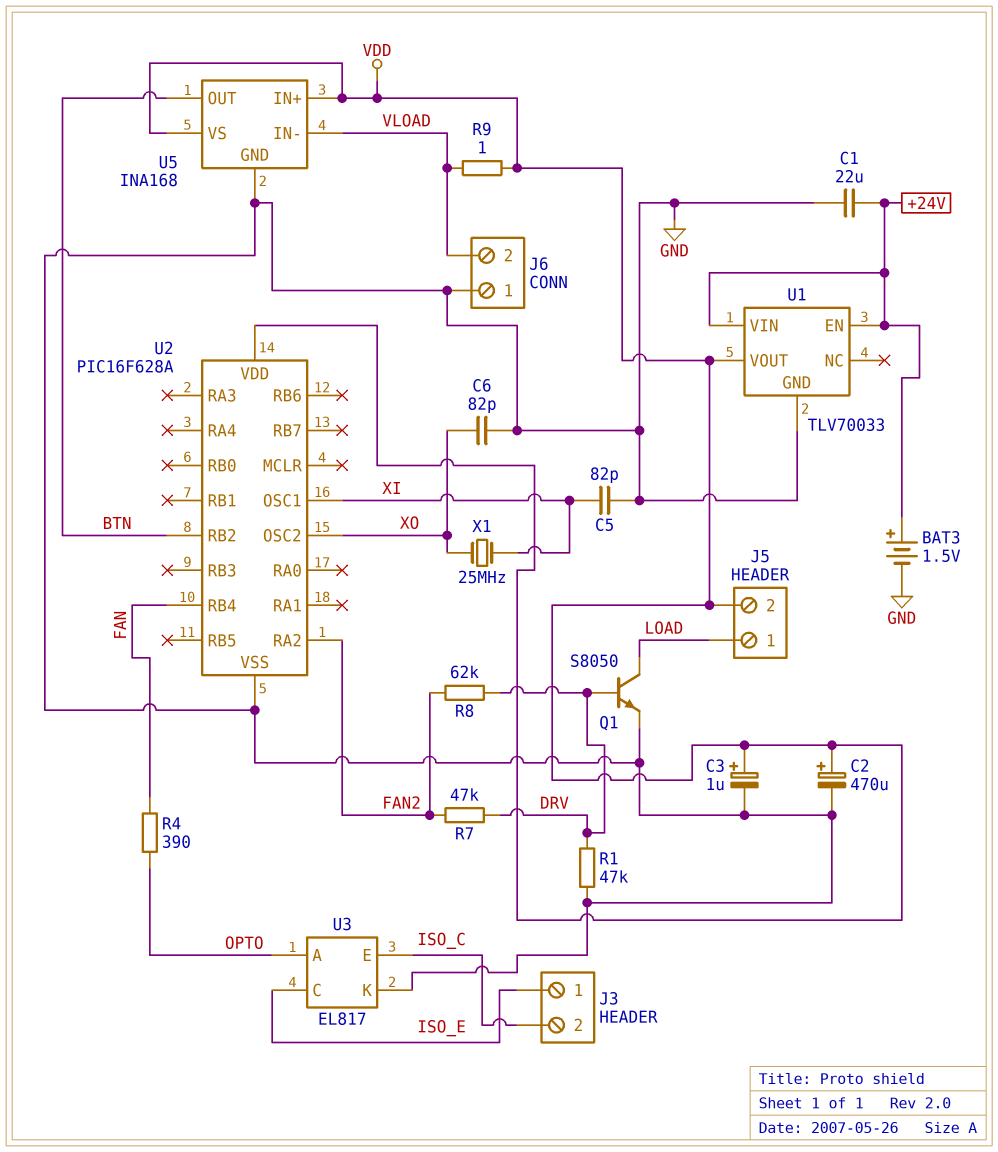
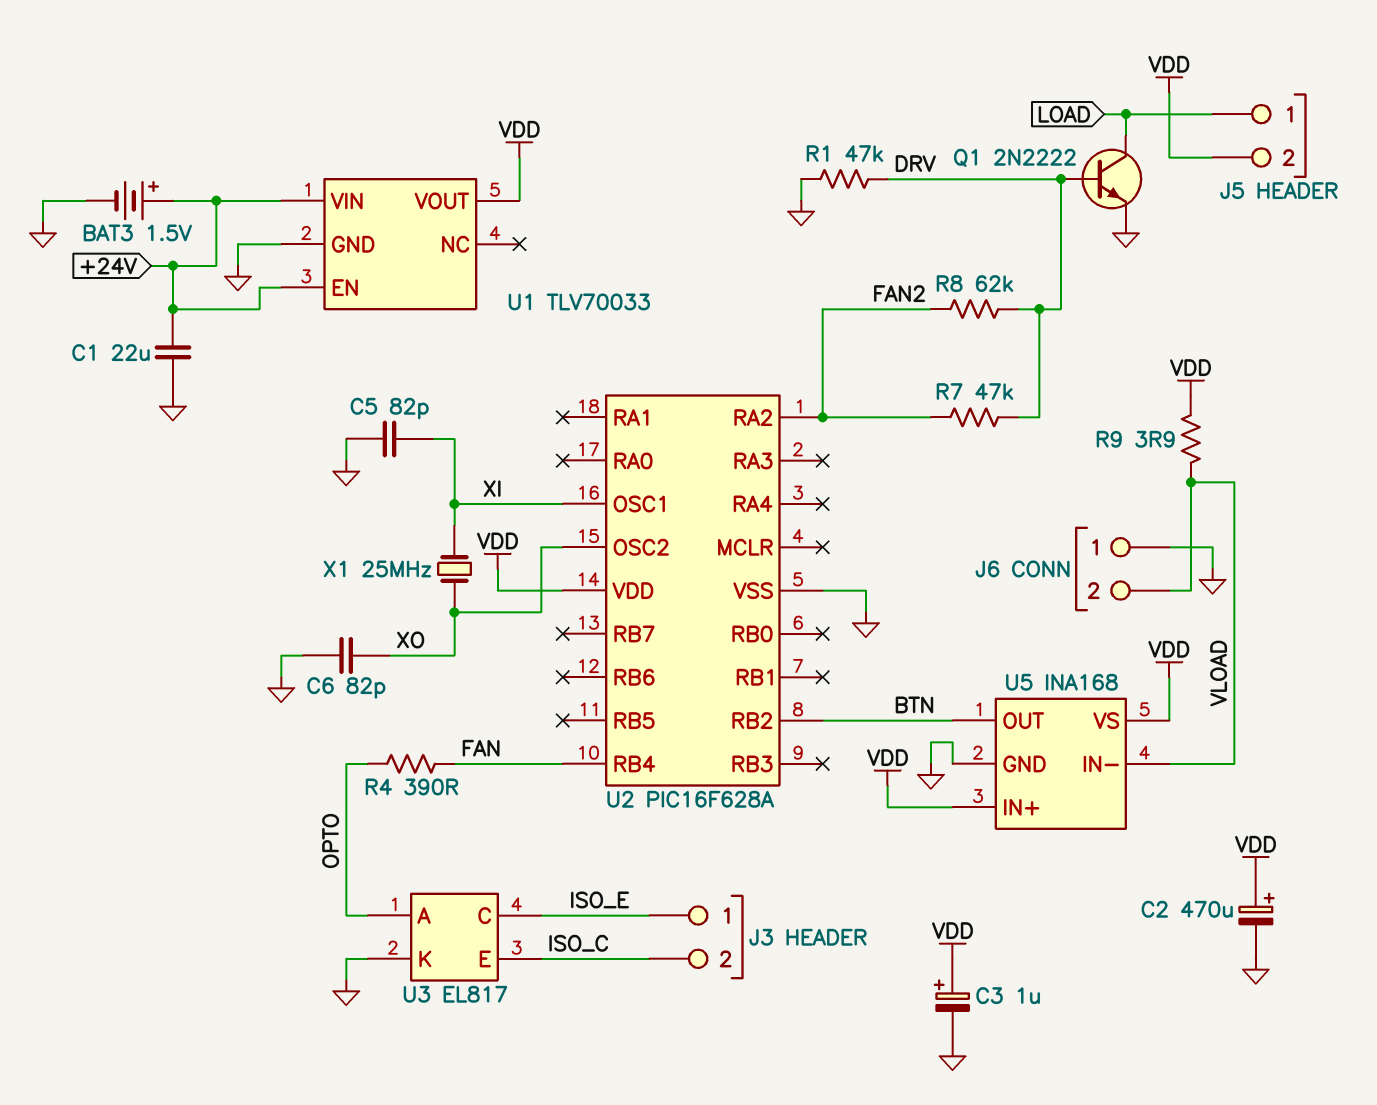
Q1: NPN S8050 (B DRV, C LOAD, E GND) -> NPN 2N2222 (B DRV, C LOAD, E GND)
R9: 1 (VDD, VLOAD) -> 3.9 (VDD, VLOAD)

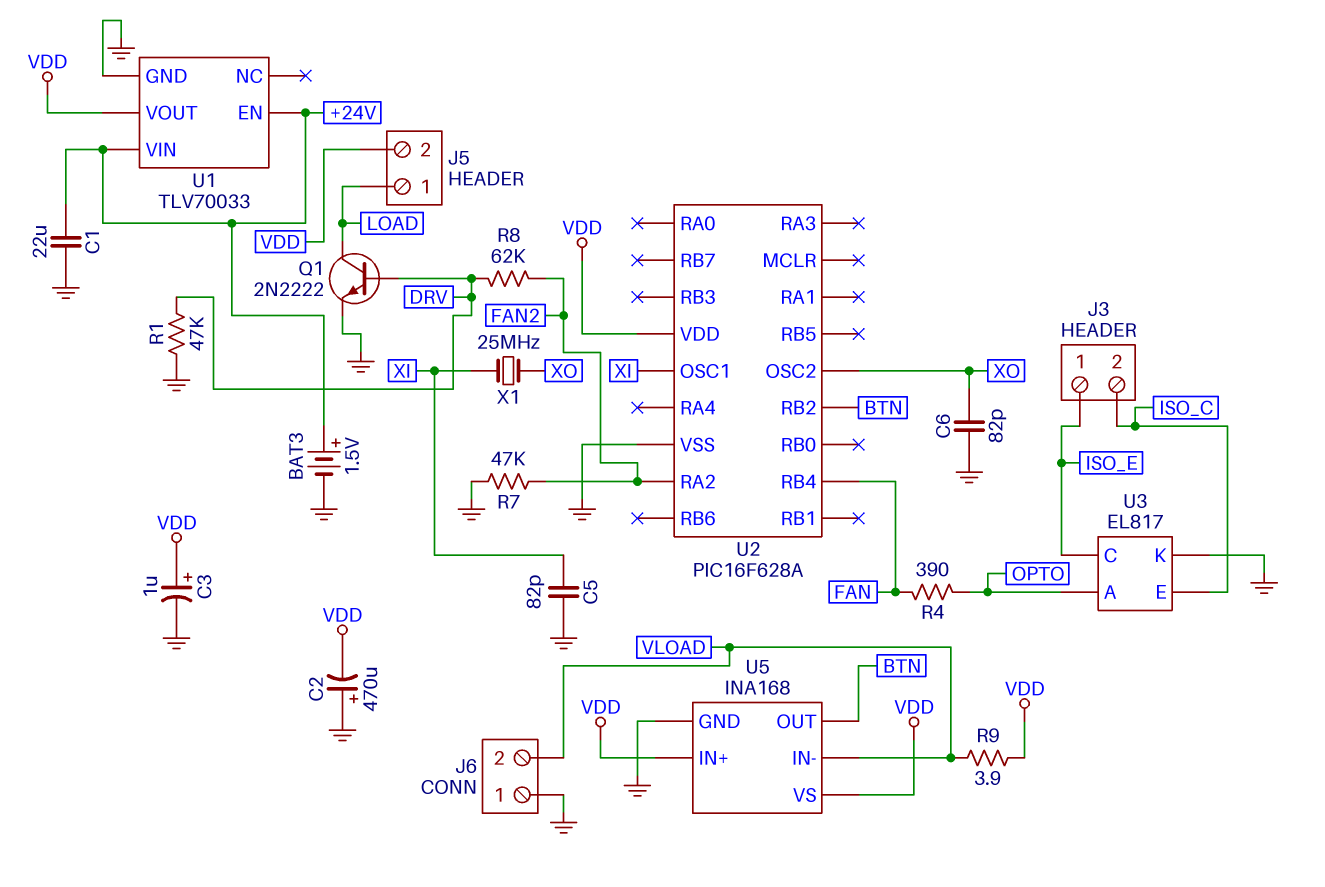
C2: 470uF (plus VDD, minus GND) -> 470uF (plus GND, minus VDD)
R7: 47k (DRV, FAN2) -> 47k (FAN2, GND)

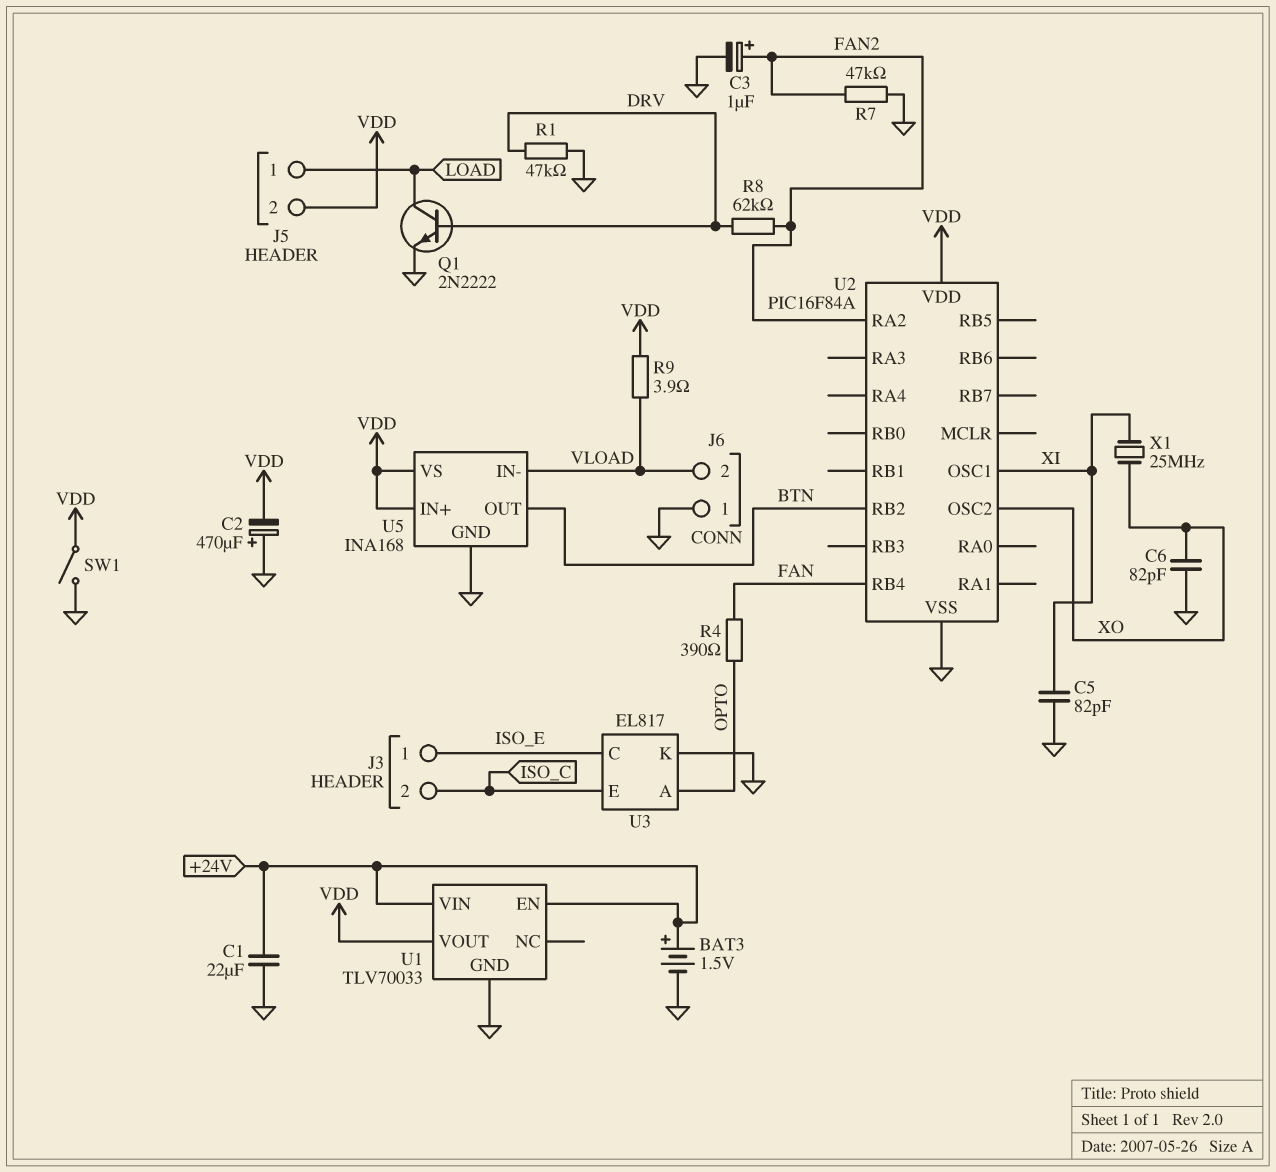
C3: 1uF (plus VDD, minus GND) -> 1uF (plus FAN2, minus GND)
SW1: none -> switch (GND, VDD)
U2: PIC16F628A -> PIC16F84A

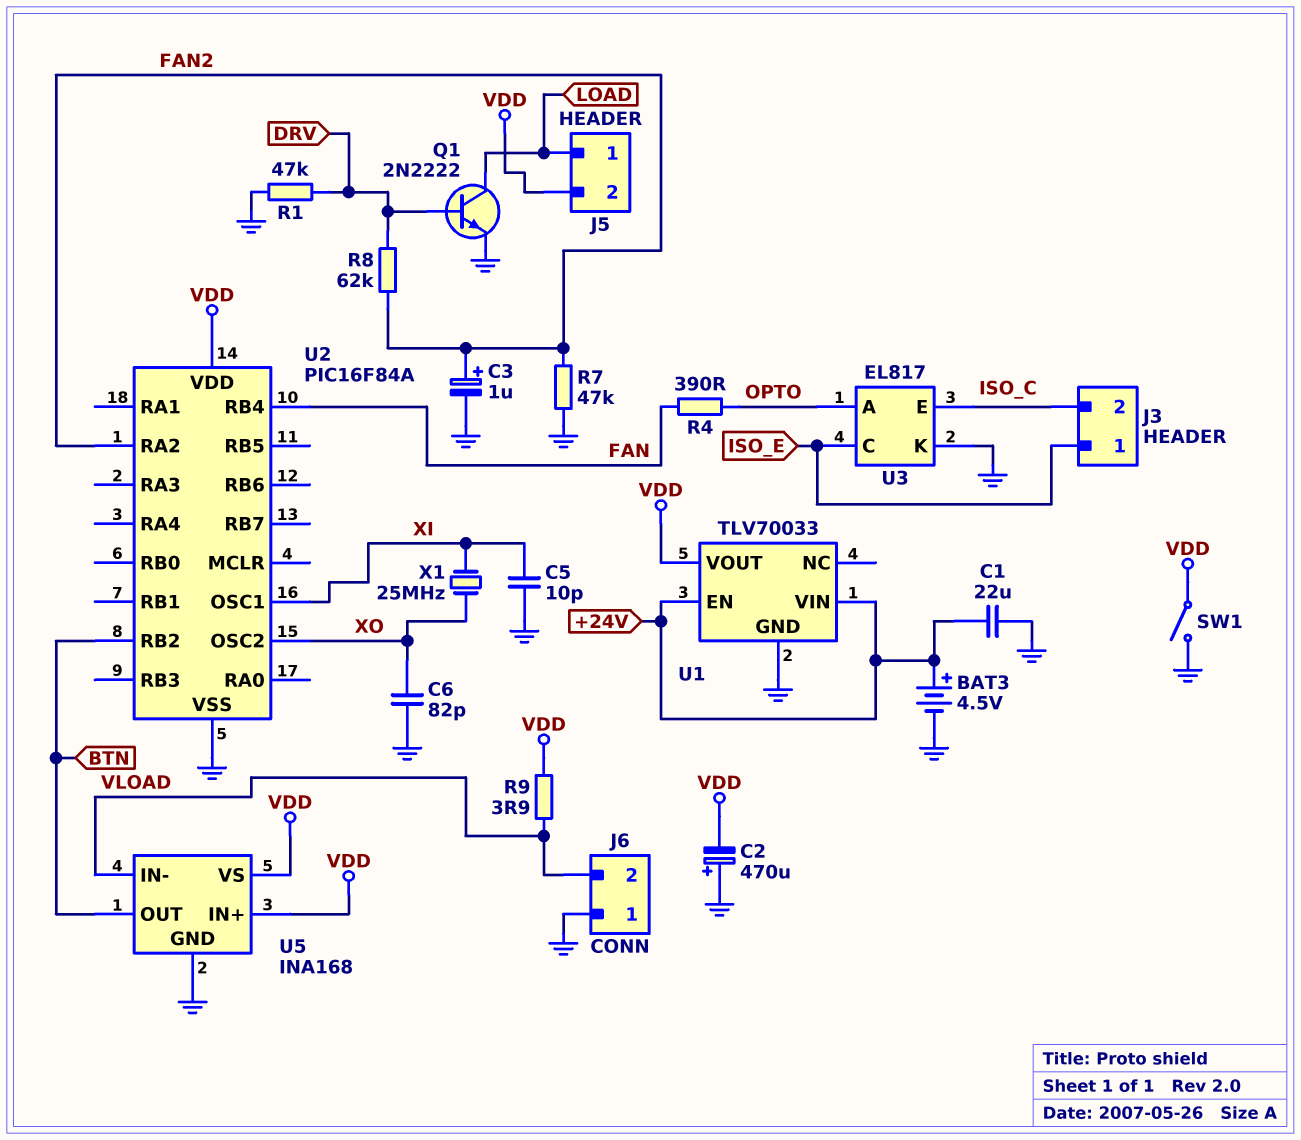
BAT3: 1.5V (plus +24V, minus GND) -> 4.5V (plus +24V, minus GND)
C5: 82pF (GND, XI) -> 10pF (GND, XI)

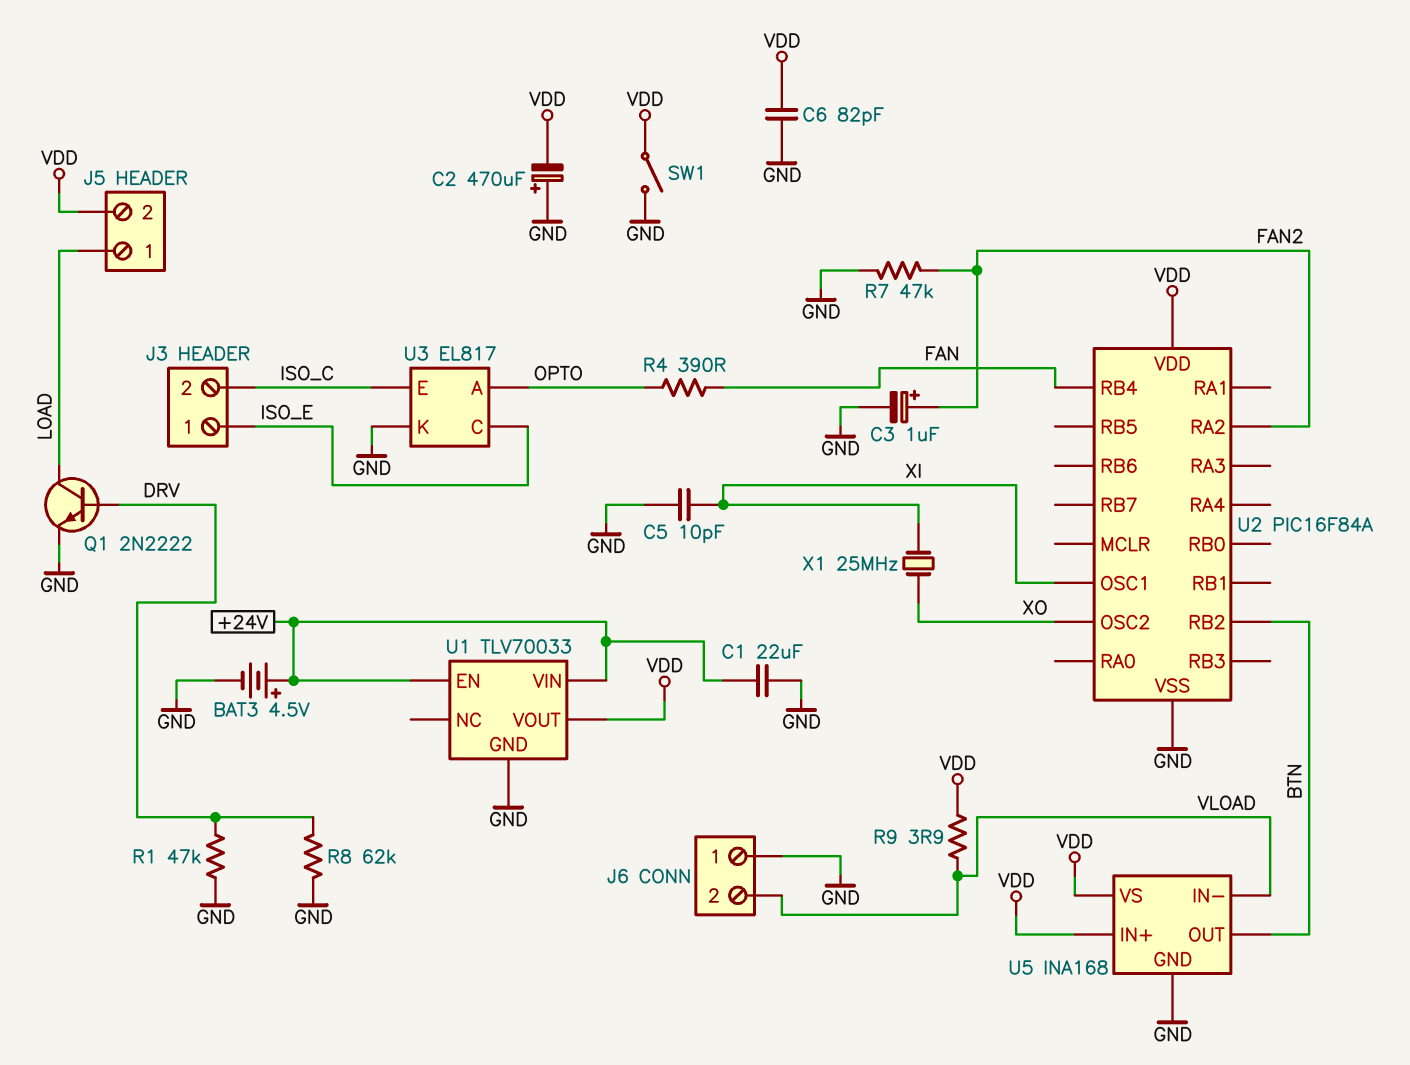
C6: 82pF (GND, XO) -> 82pF (GND, VDD)
R8: 62k (DRV, FAN2) -> 62k (DRV, GND)

